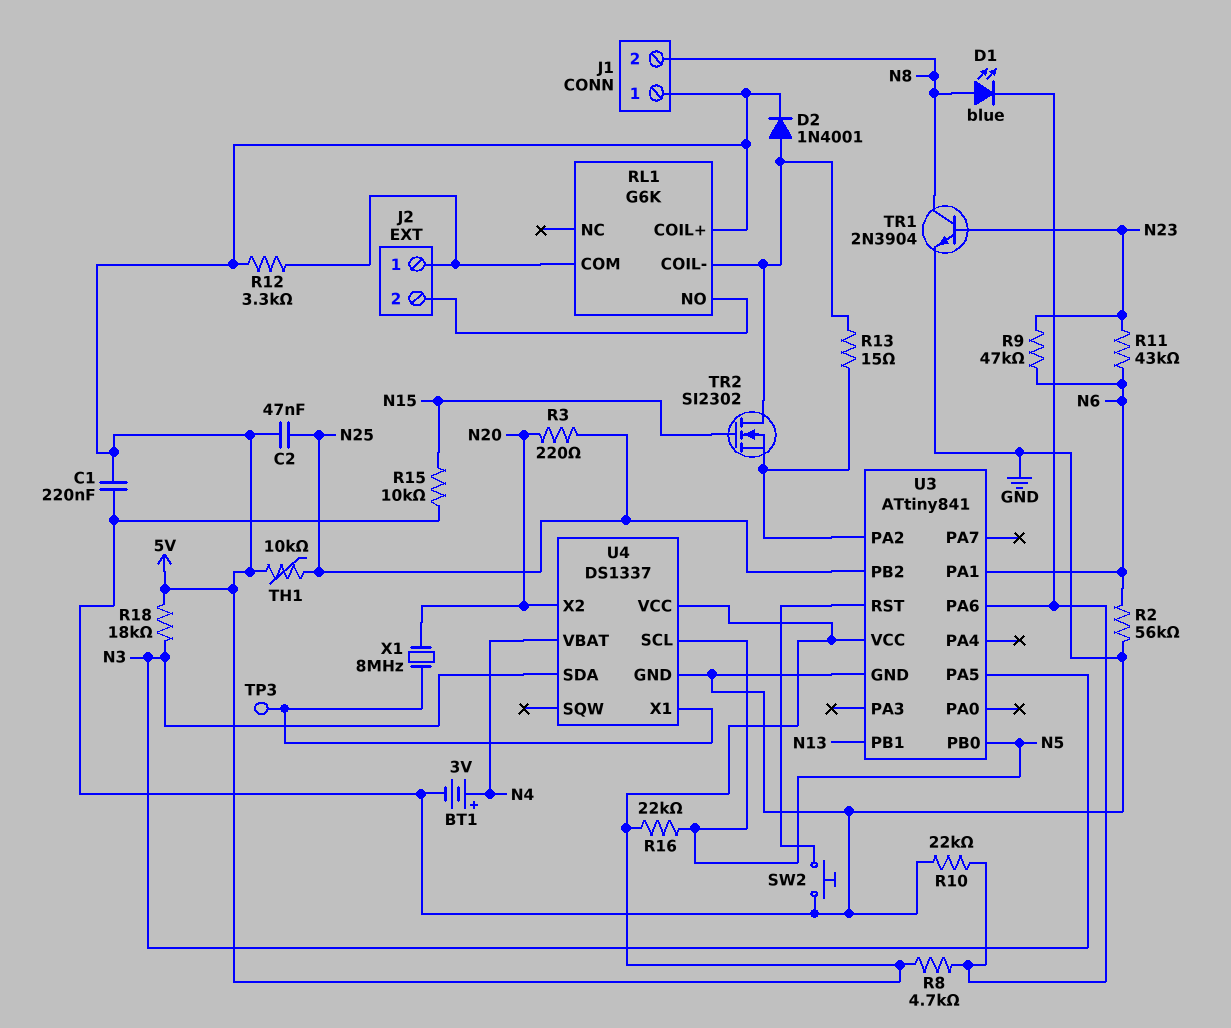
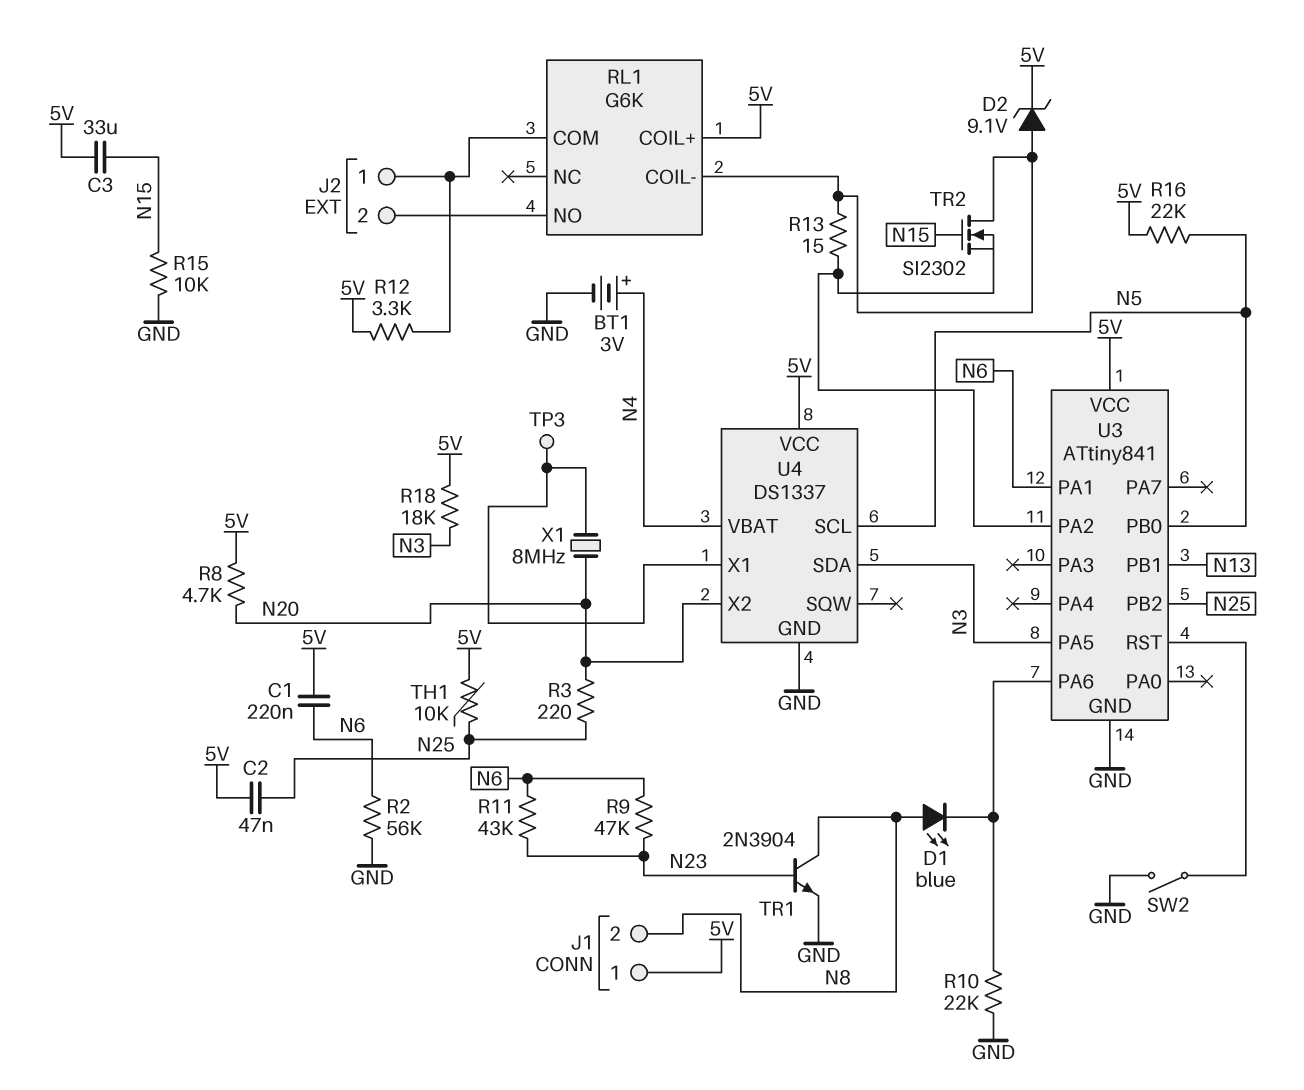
C1: 220nF (5V, GND) -> 220nF (5V, N6)
C3: none -> 33uF (5V, N15)
D2: diode 1N4001 (A RL1/COIL-, K 5V) -> zener 9.1V (A RL1/COIL-, K 5V)
R8: 4.7k (5V, U3/PA6) -> 4.7k (5V, N20)
SW2: button (GND, U3/RST) -> switch (GND, U3/RST)

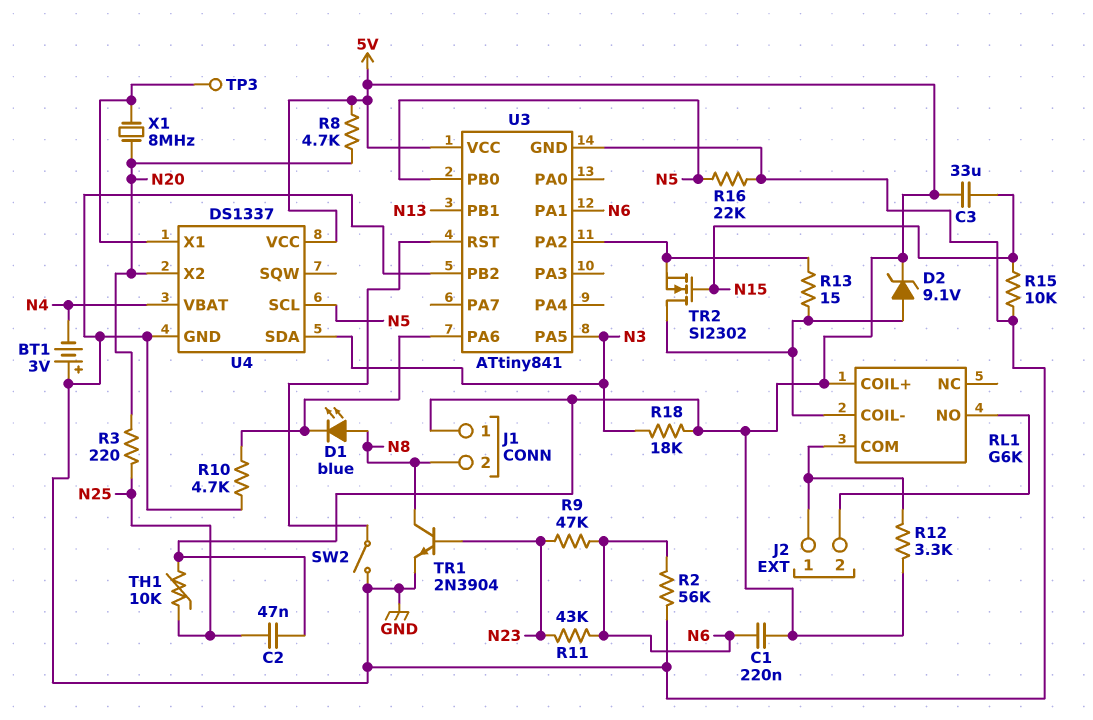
BT1: 3V (plus N4, minus GND) -> 3V (plus GND, minus N4)
R10: 22k (GND, U3/PA6) -> 4.7k (GND, U3/PA6)
R16: 22k (5V, N5) -> 22k (GND, N5)
U3 pin PB2: N25 -> GND

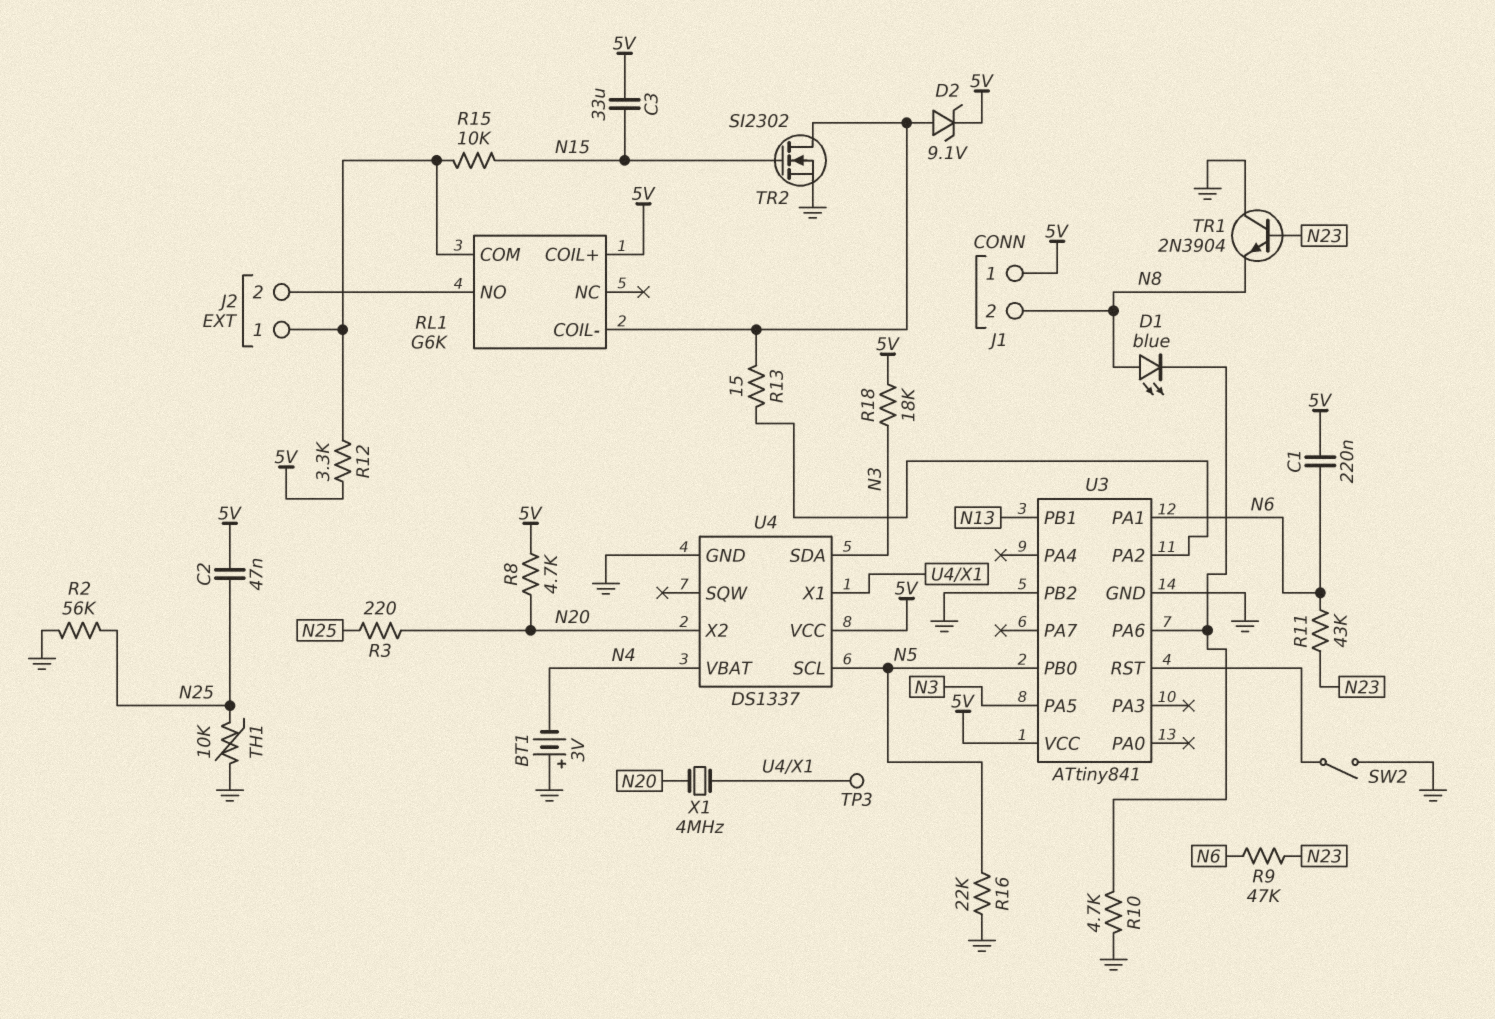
R2: 56k (GND, N6) -> 56k (GND, N25)
R15: 10k (GND, N15) -> 10k (J2/1, N15)
TH1: 10k (5V, N25) -> 10k (GND, N25)
TR1: NPN 2N3904 (B N23, C N8, E GND) -> NPN 2N3904 (B N23, C GND, E N8)
TR2: NMOS SI2302 (G N15, D RL1/COIL-, S U3/PA2) -> NMOS SI2302 (G N15, D RL1/COIL-, S GND)
X1: 8MHz (N20, U4/X1) -> 4MHz (N20, U4/X1)

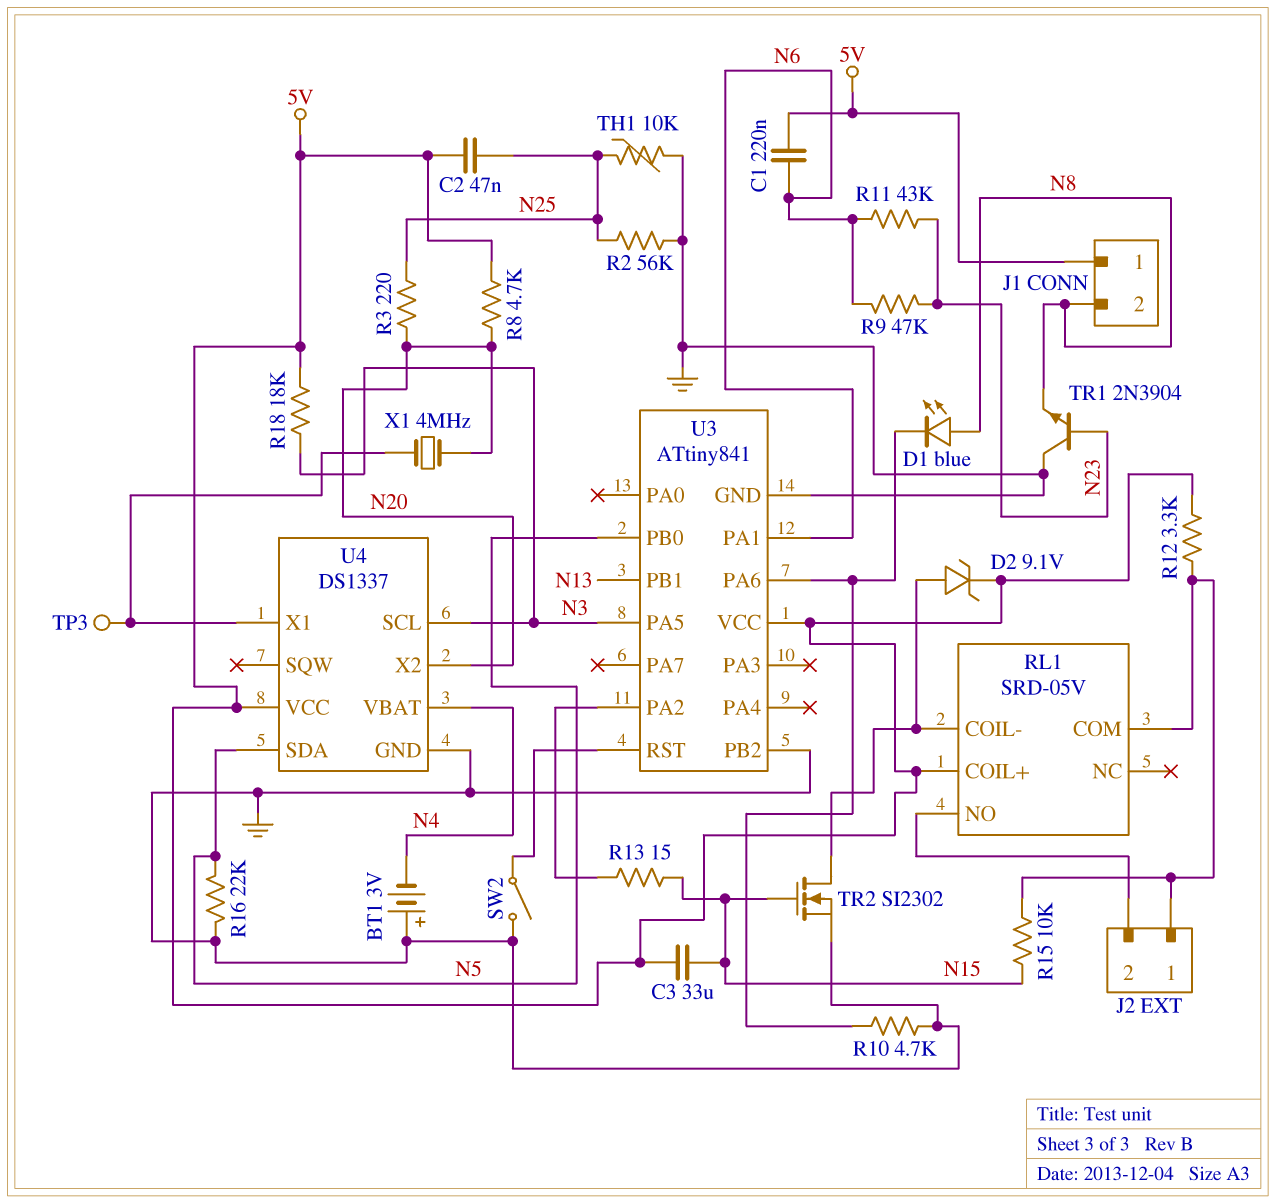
R13: 15 (RL1/COIL-, U3/PA2) -> 15 (N15, U3/PA2)
RL1: G6K -> SRD-05V
U4 pin SCL: N5 -> N3
U4 pin SDA: N3 -> N5

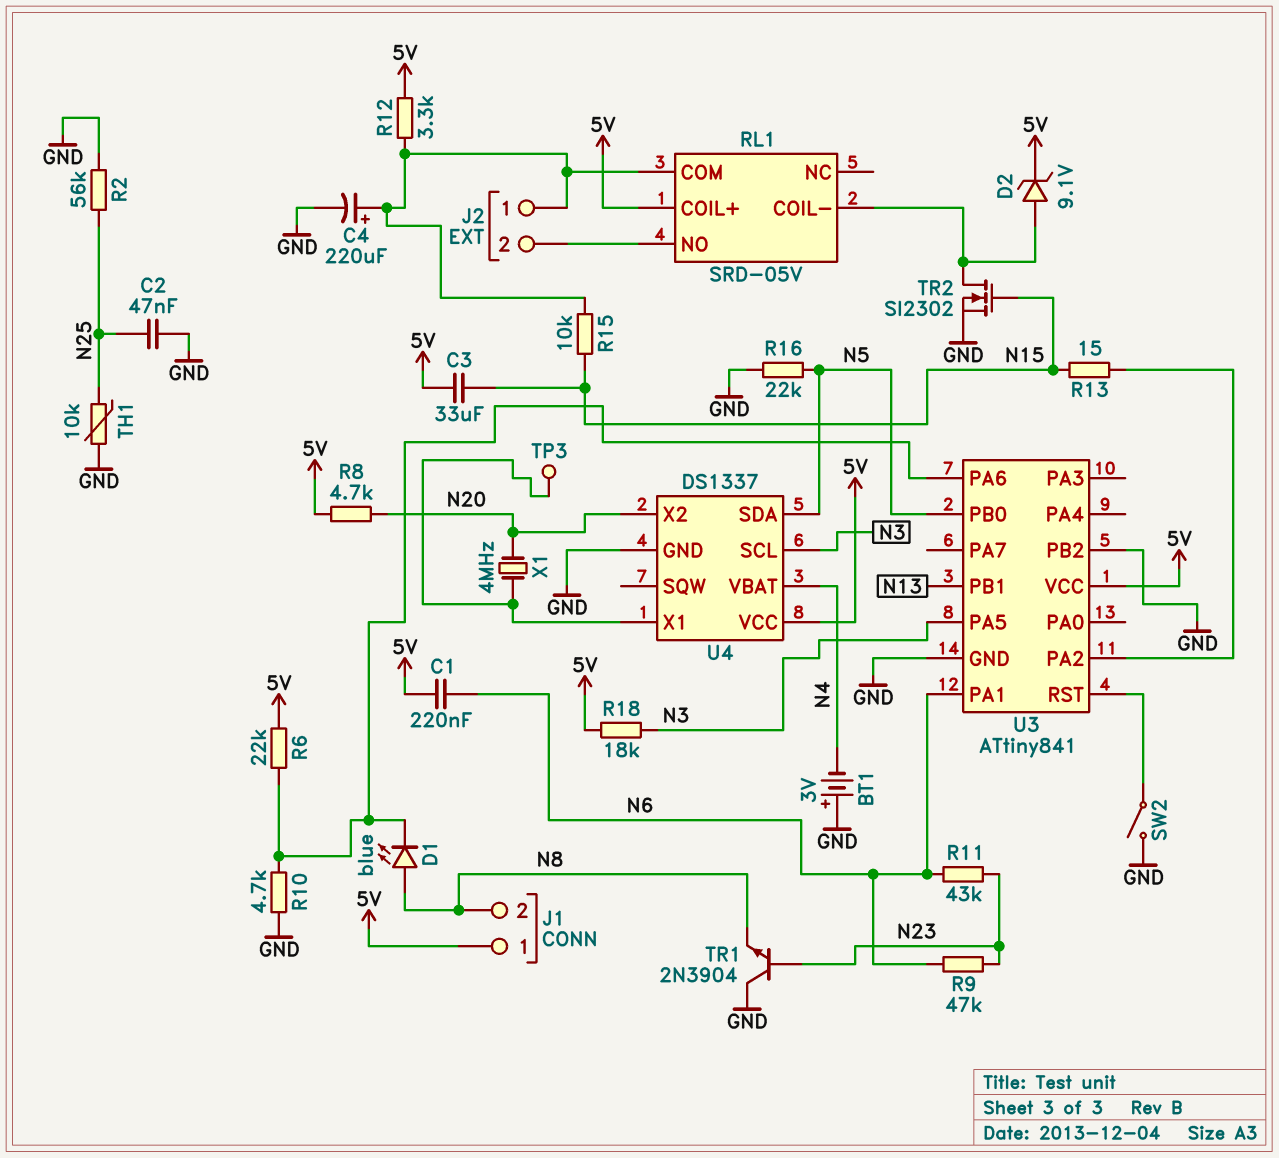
C2: 47nF (5V, N25) -> 47nF (GND, N25)
C4: none -> 220uF (plus J2/1, minus GND)
R3: 220 (N20, N25) -> none
R6: none -> 22k (5V, U3/PA6)

